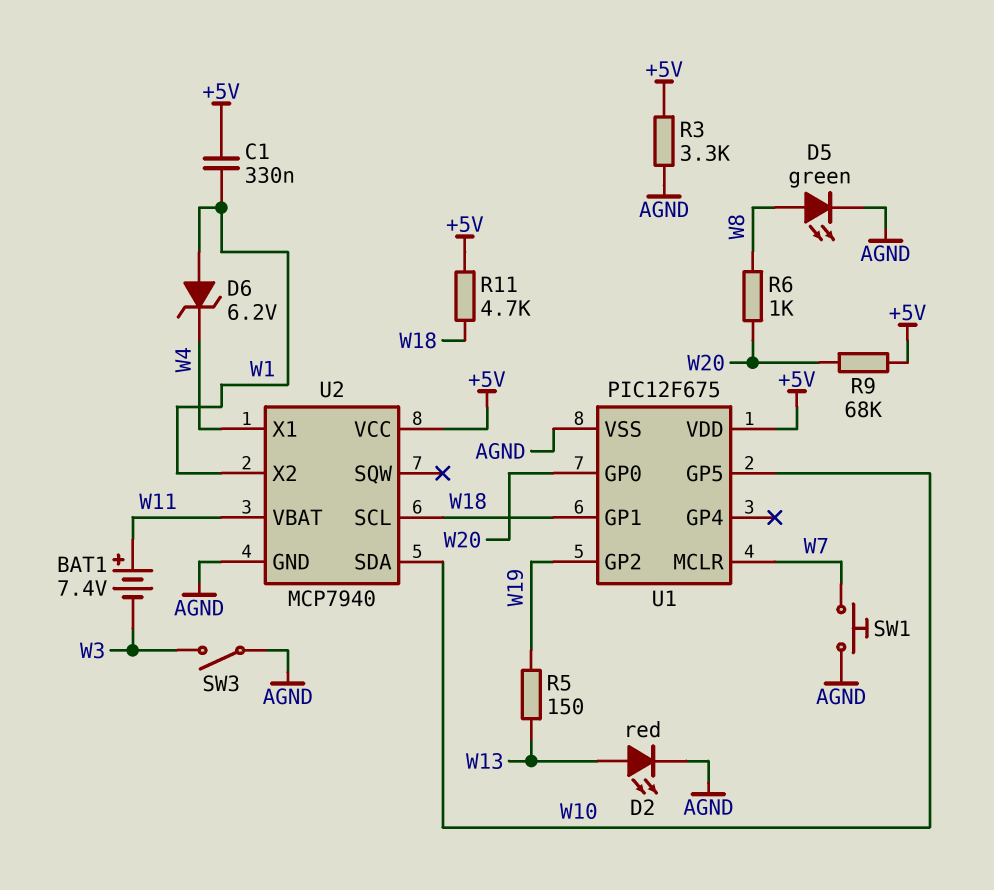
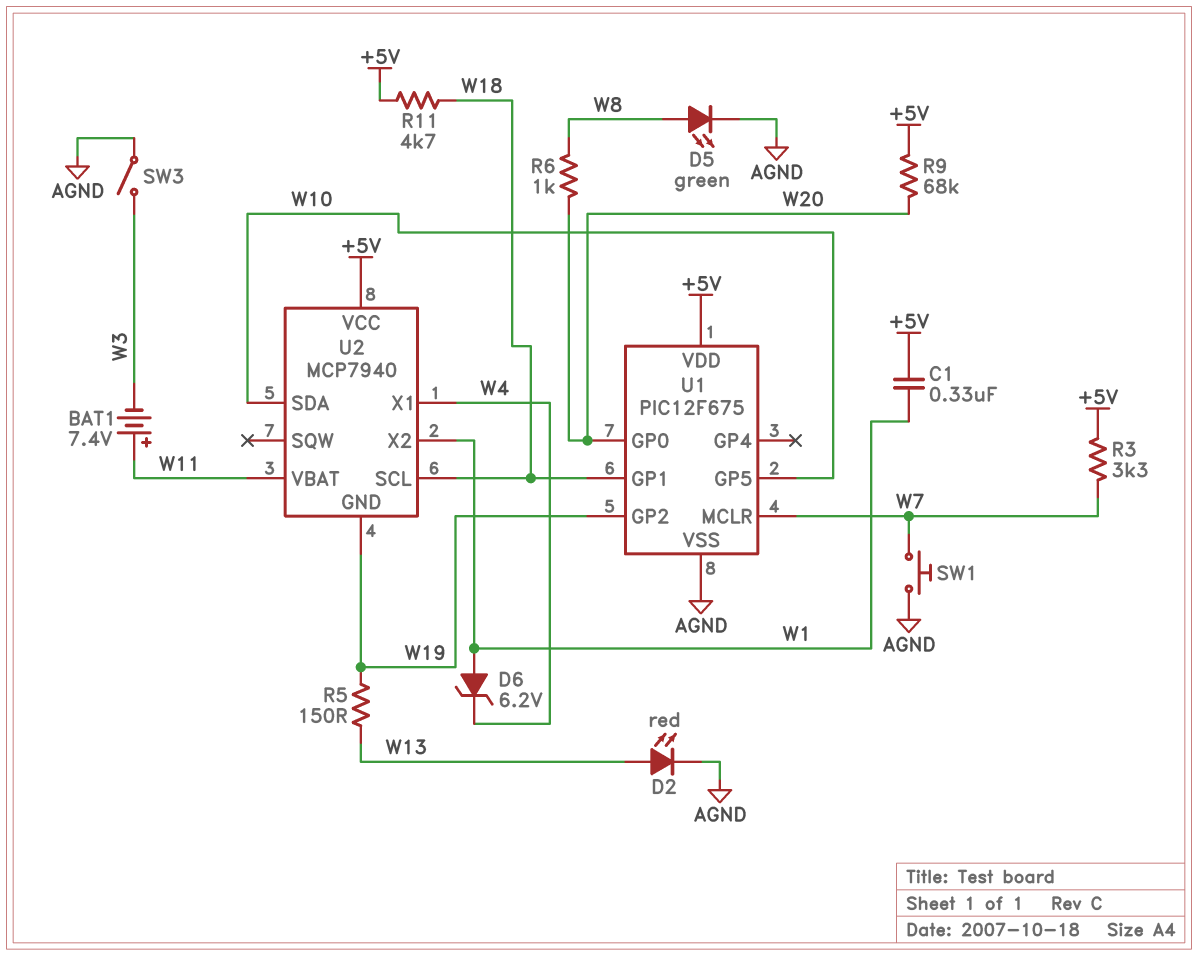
R3: 3.3k (+5V, AGND) -> 3.3k (+5V, W7)
U2 pin GND: AGND -> W19

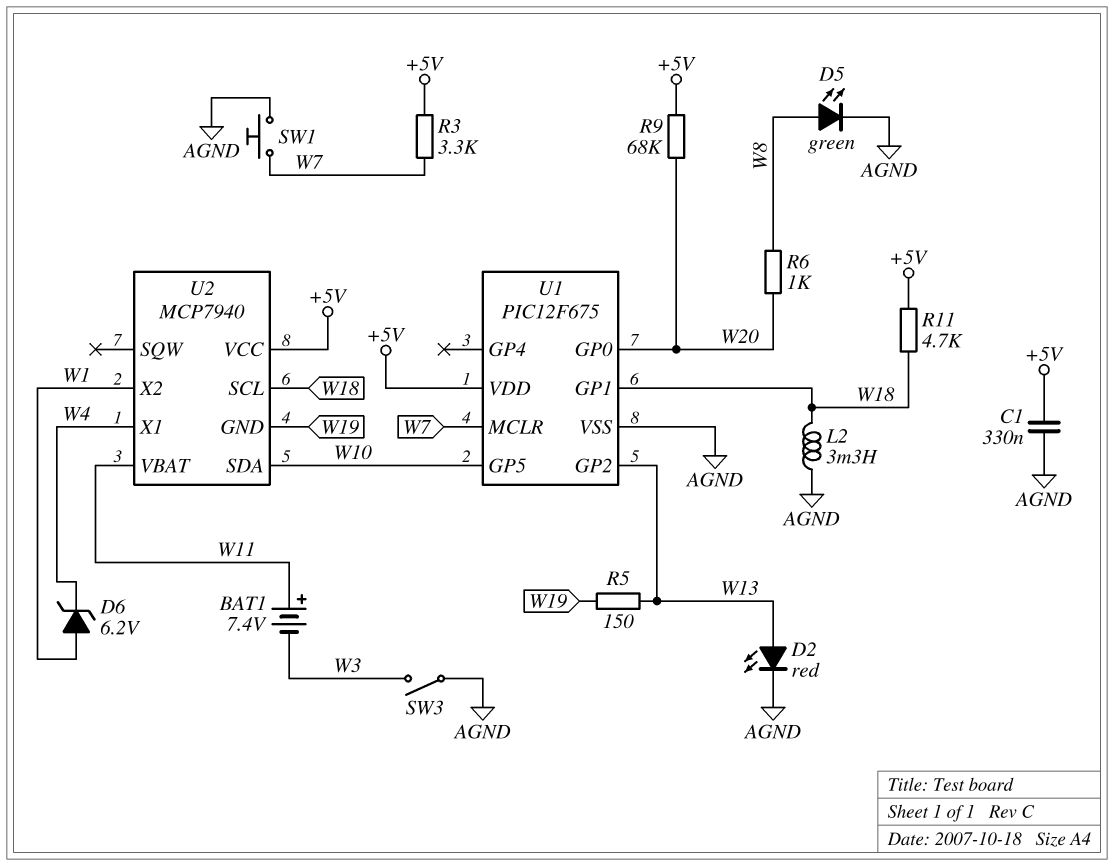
C1: 330nF (+5V, W1) -> 330nF (+5V, AGND)
L2: none -> 3.3mH (AGND, W18)
U1 pin GP2: W19 -> W13

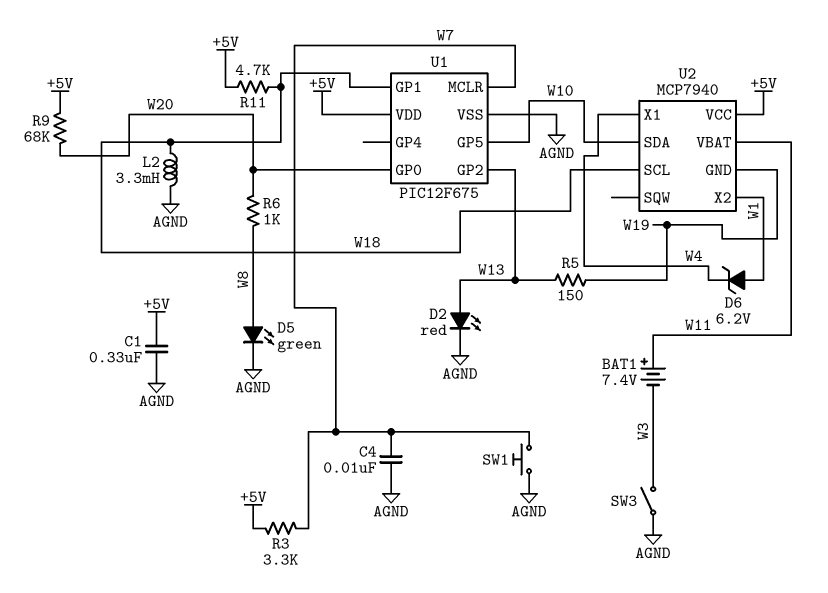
C4: none -> 10nF (AGND, W7)

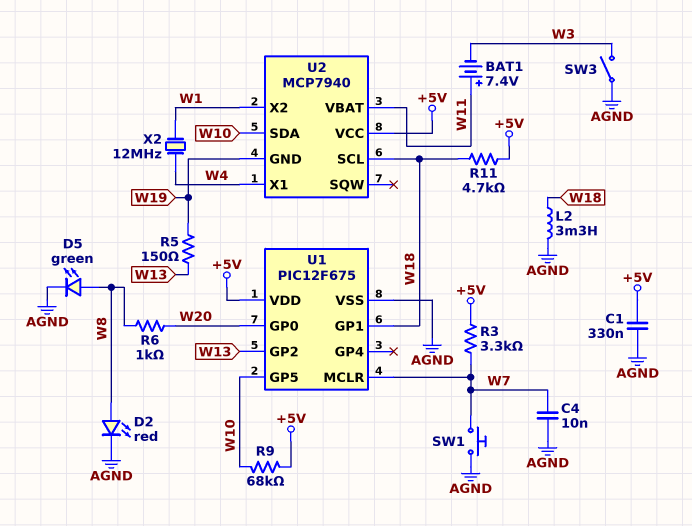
D2: LED red (A W13, K AGND) -> LED red (A W8, K AGND)
D6: zener 6.2V (A W1, K W4) -> none
R9: 68k (+5V, W20) -> 68k (+5V, W10)
X2: none -> 12MHz (W1, W4)

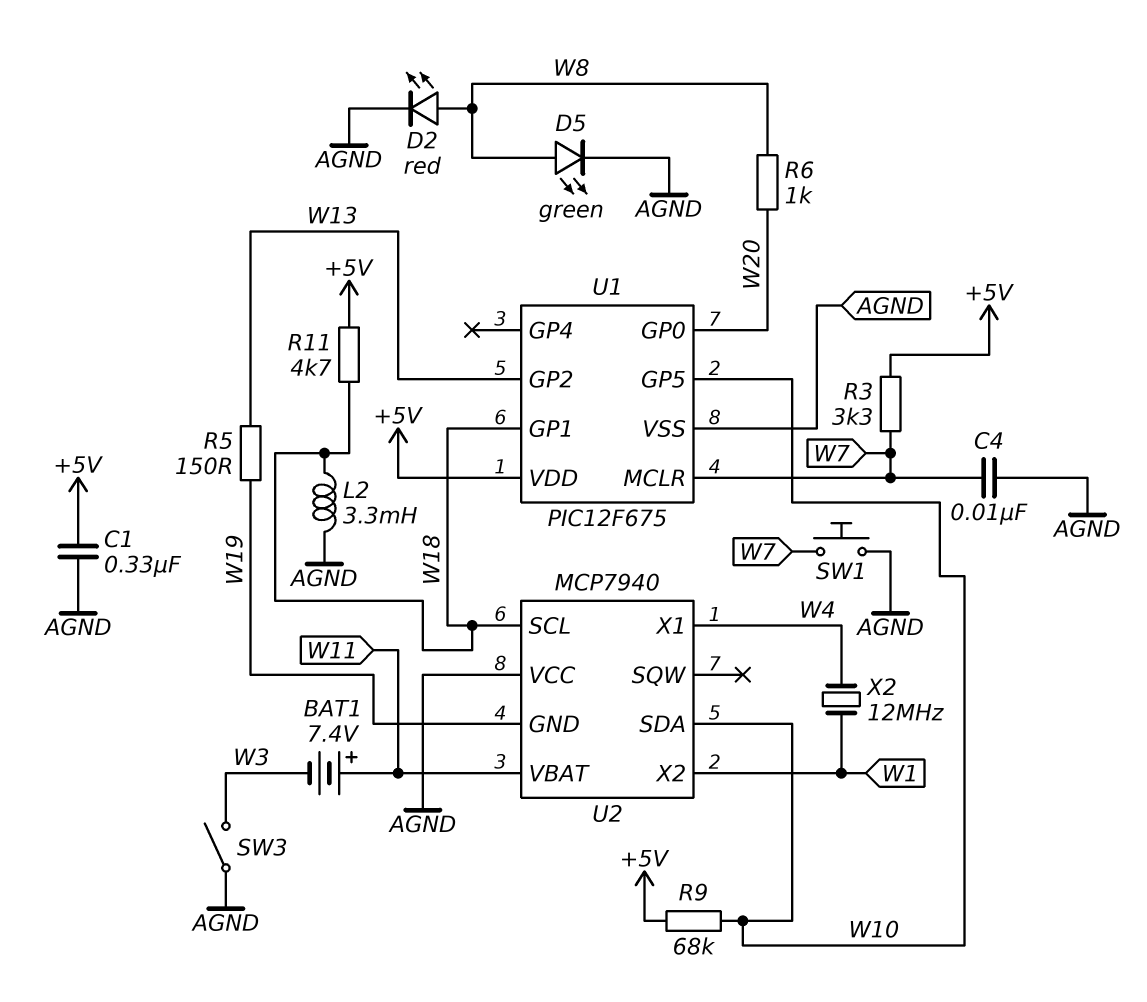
U2 pin VCC: +5V -> AGND

